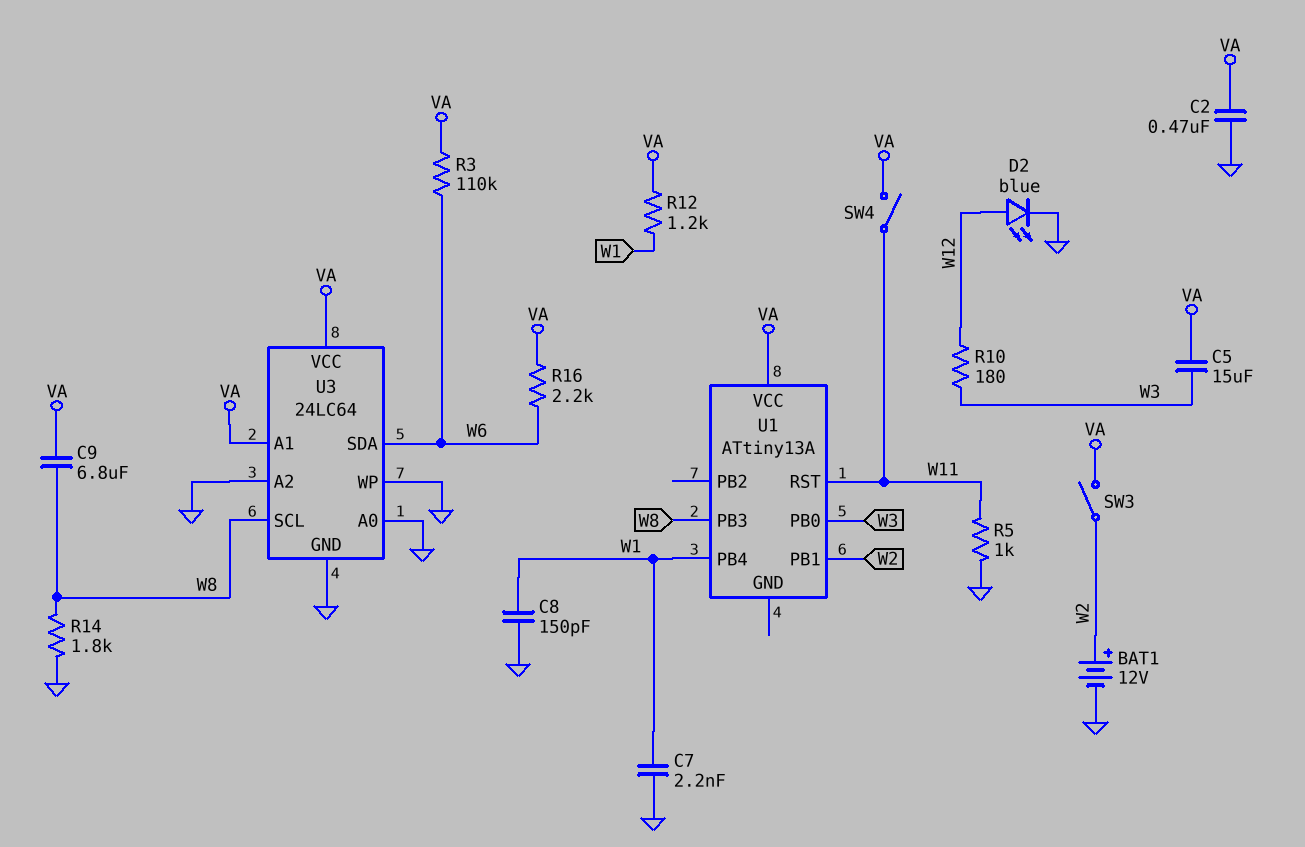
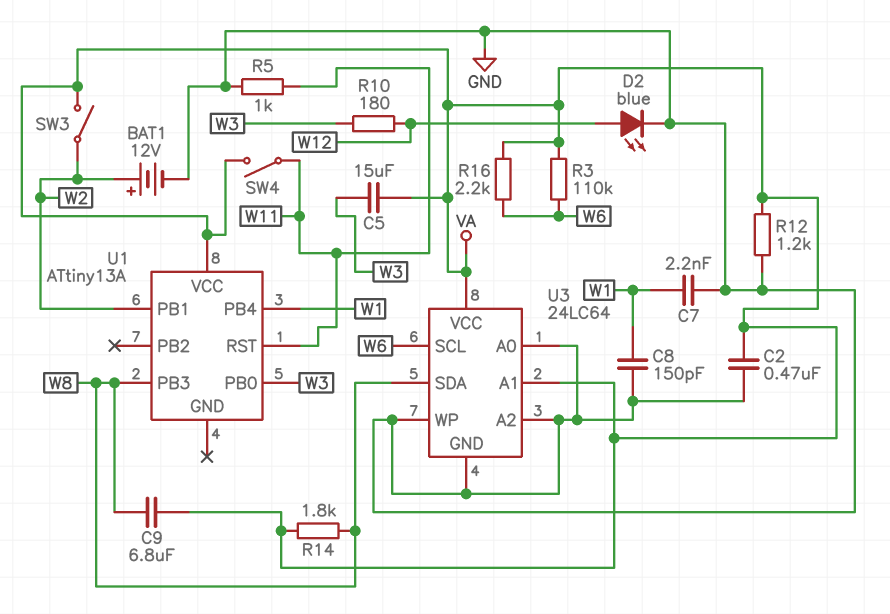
R12: 1.2k (VA, W1) -> 1.2k (GND, VA)
R14: 1.8k (GND, W8) -> 1.8k (VA, W8)
U3 pin SCL: W8 -> W6
U3 pin SDA: W6 -> W8

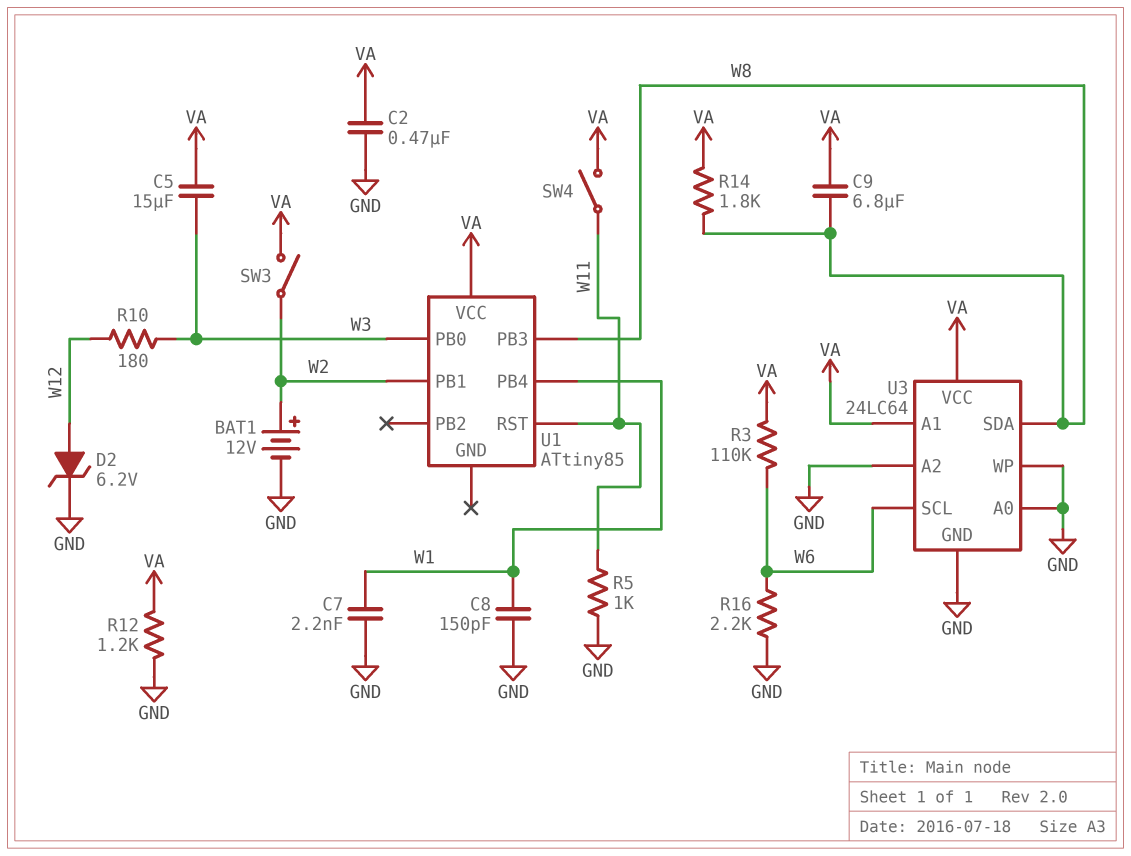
D2: LED blue (A W12, K GND) -> zener 6.2V (A W12, K GND)
R16: 2.2k (VA, W6) -> 2.2k (GND, W6)
U1: ATtiny13A -> ATtiny85

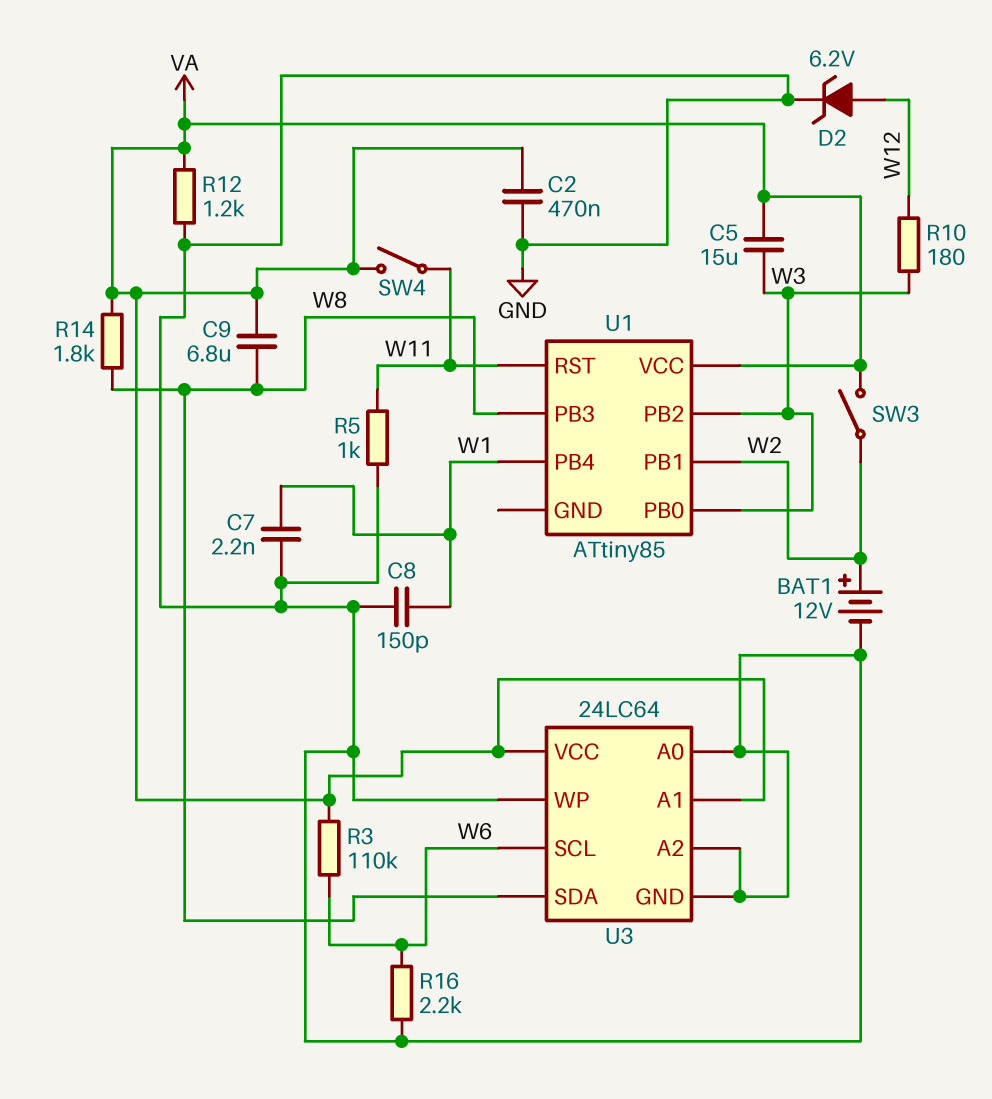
U1 pin PB2: none -> W3

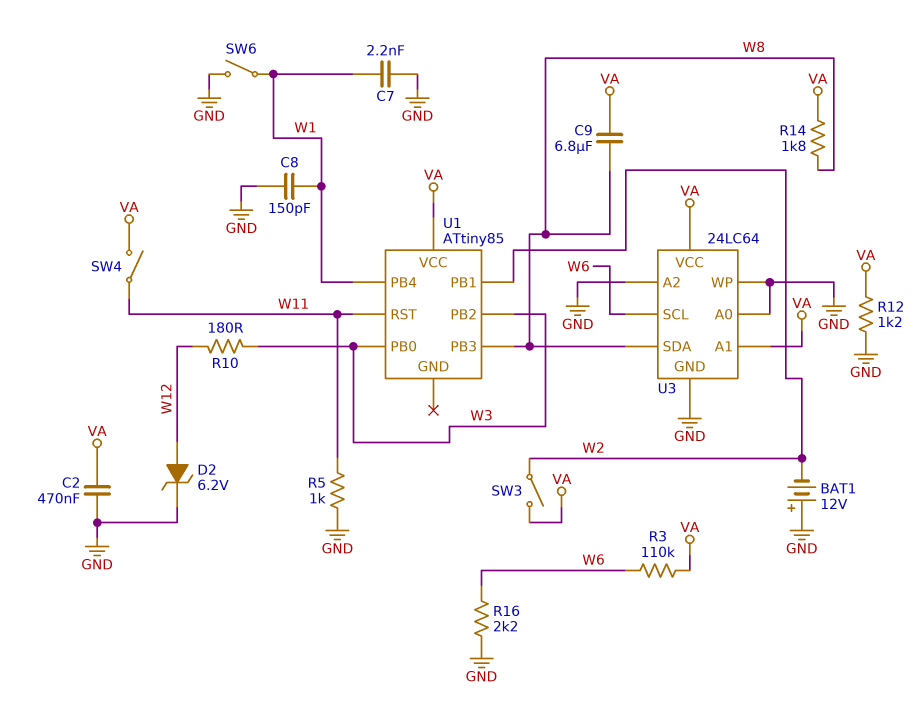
BAT1: 12V (plus W2, minus GND) -> 12V (plus GND, minus W2)
C5: 15uF (VA, W3) -> none
SW6: none -> switch (GND, W1)

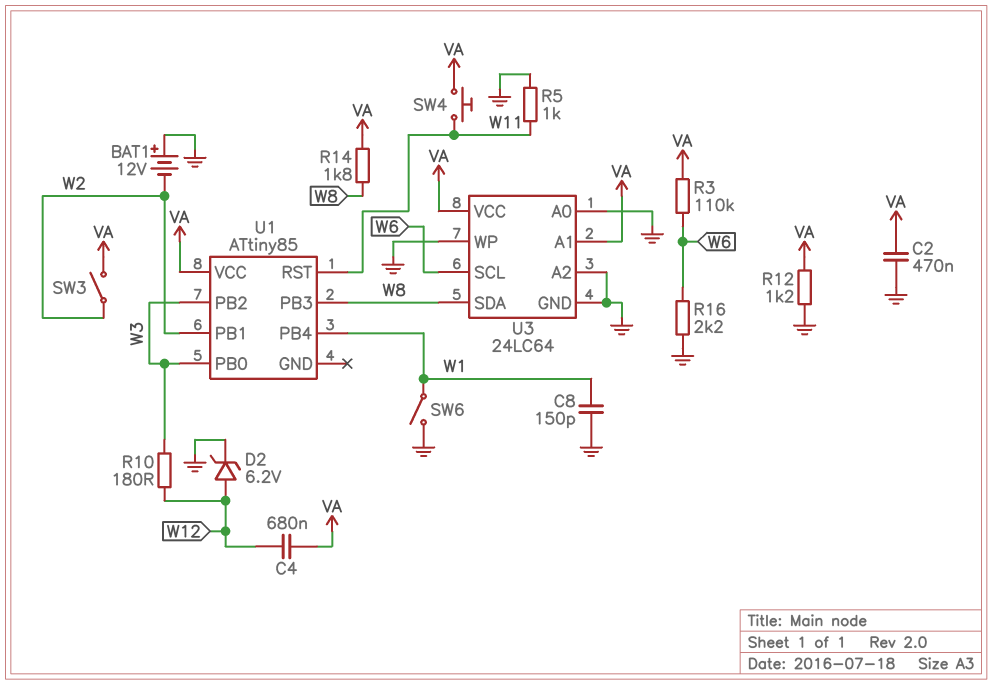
C4: none -> 680nF (VA, W12)
C7: 2.2nF (GND, W1) -> none
C9: 6.8uF (VA, W8) -> none
SW4: switch (VA, W11) -> button (VA, W11)

